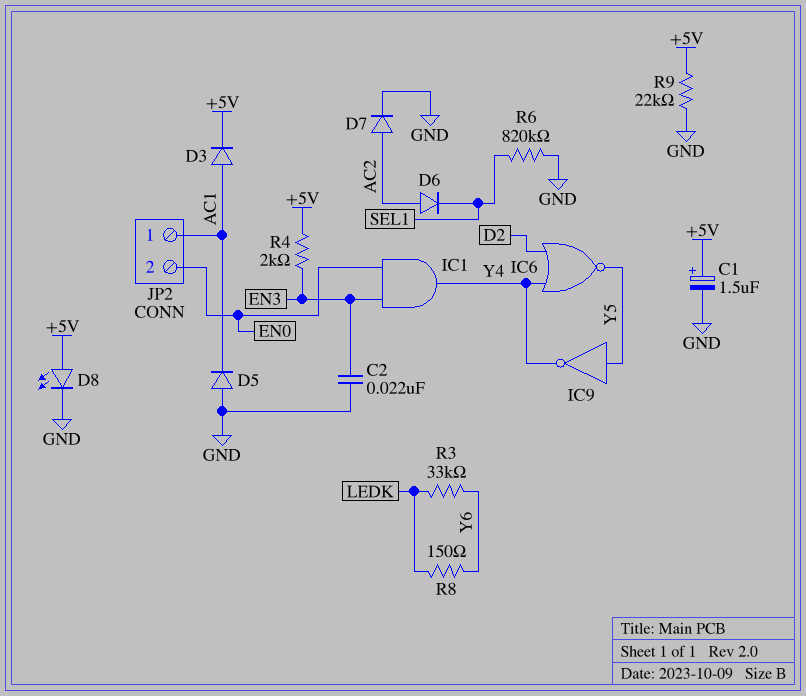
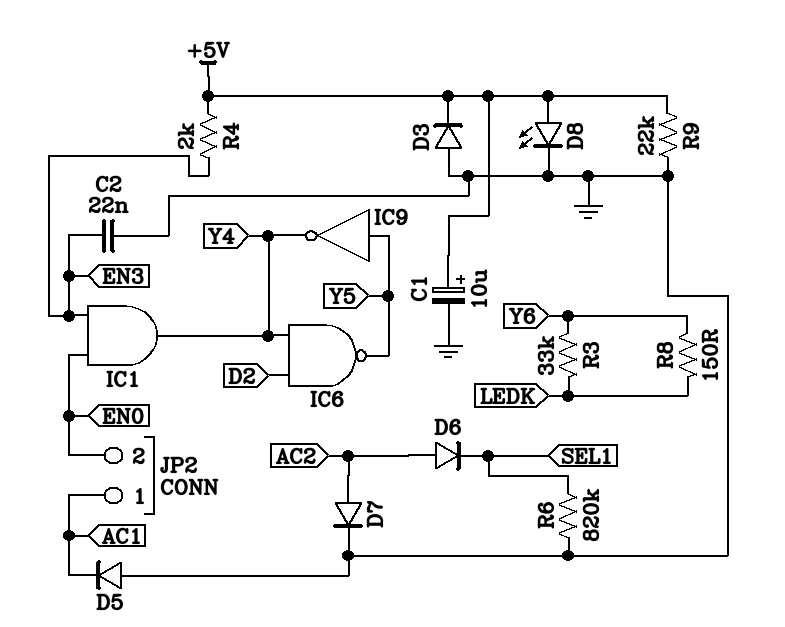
C1: 1.5uF (plus +5V, minus GND) -> 10uF (plus +5V, minus GND)
D3: diode (A AC1, K +5V) -> diode (A GND, K +5V)
IC6: NOR (in D2, in Y4, out Y5) -> NAND (in D2, in Y4, out Y5)

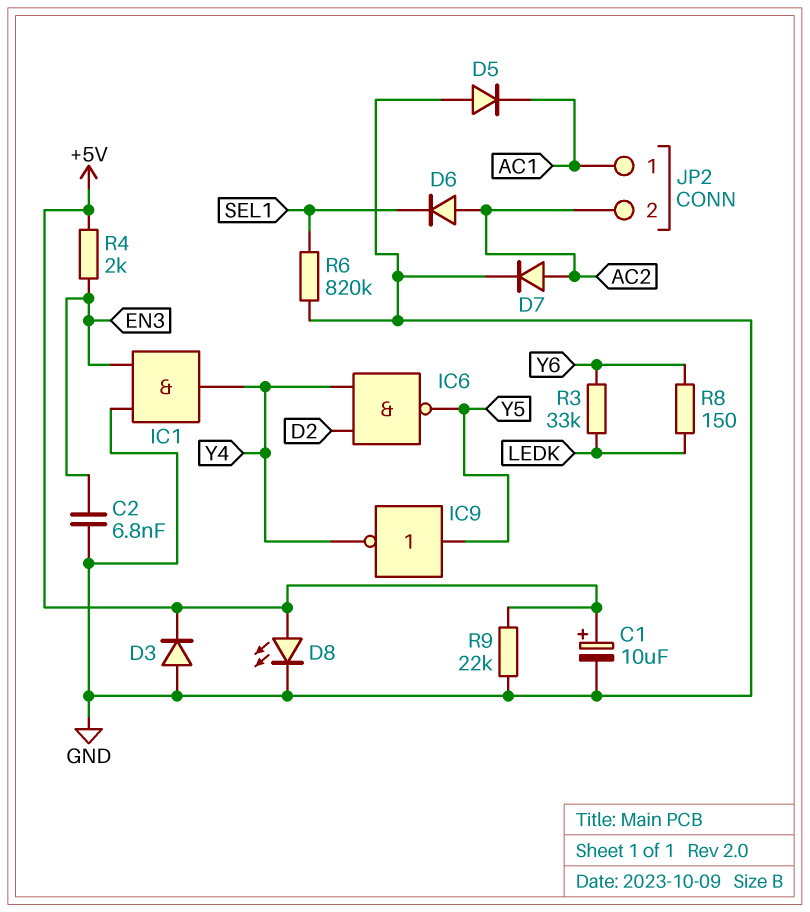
C2: 22nF (EN3, GND) -> 6.8nF (EN3, GND)
IC1: AND (in EN0, in EN3, out Y4) -> AND (in EN3, in GND, out Y4)
JP2 pin 2: EN0 -> AC2

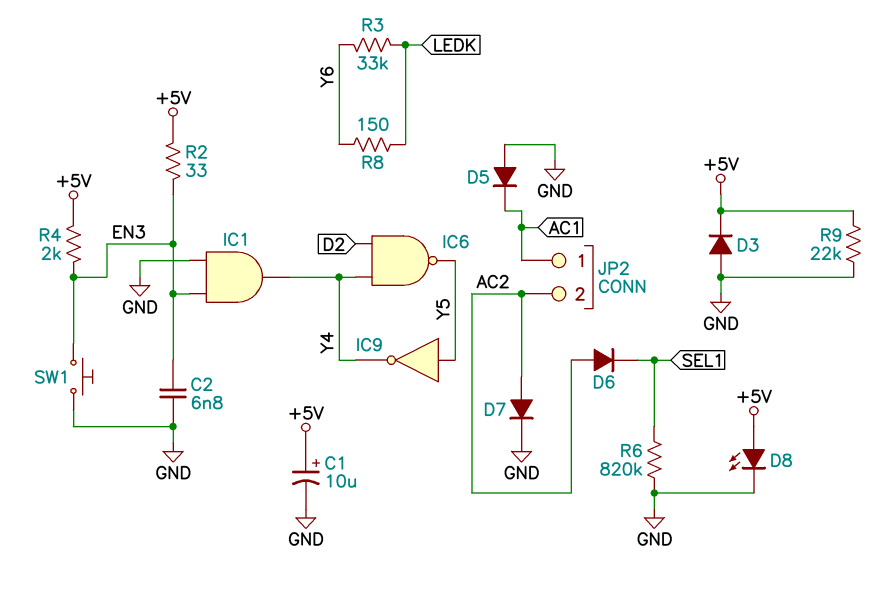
R2: none -> 33 (+5V, EN3)
SW1: none -> button (EN3, GND)

